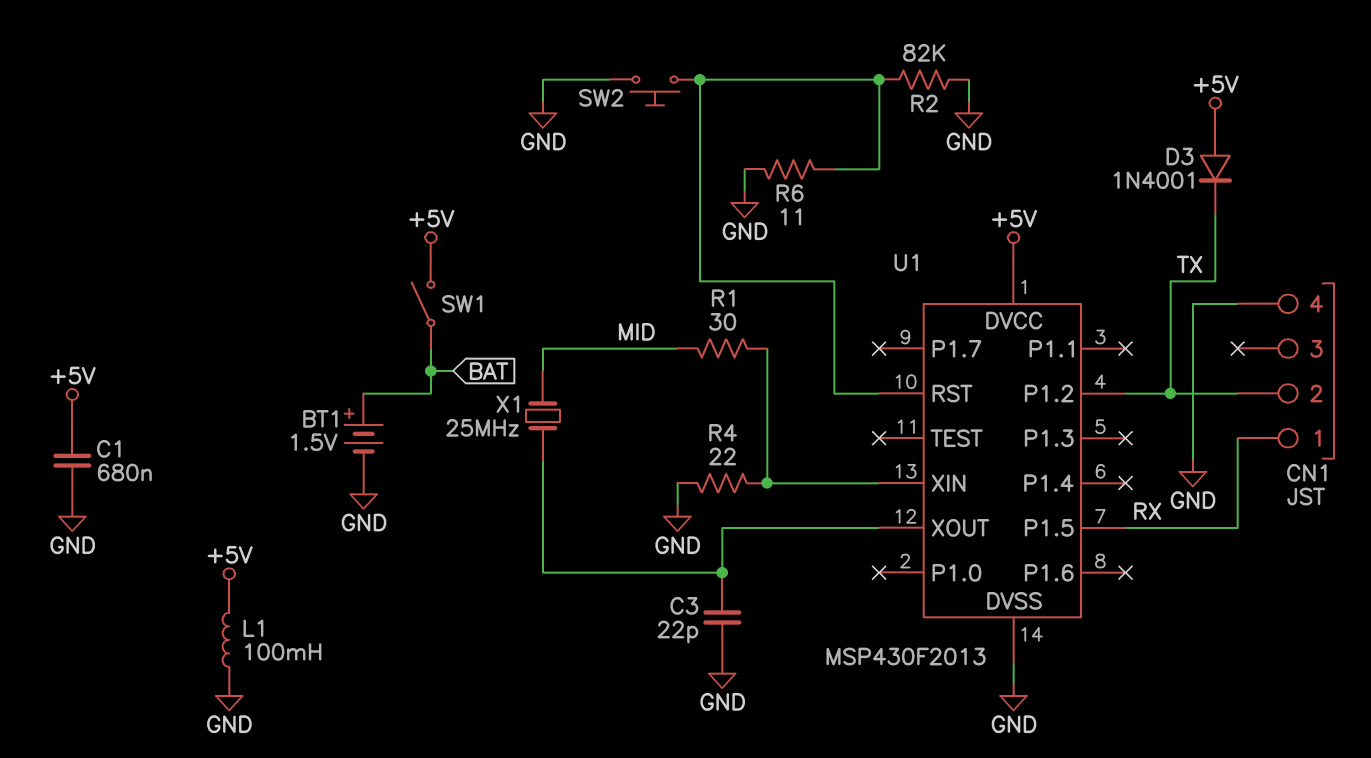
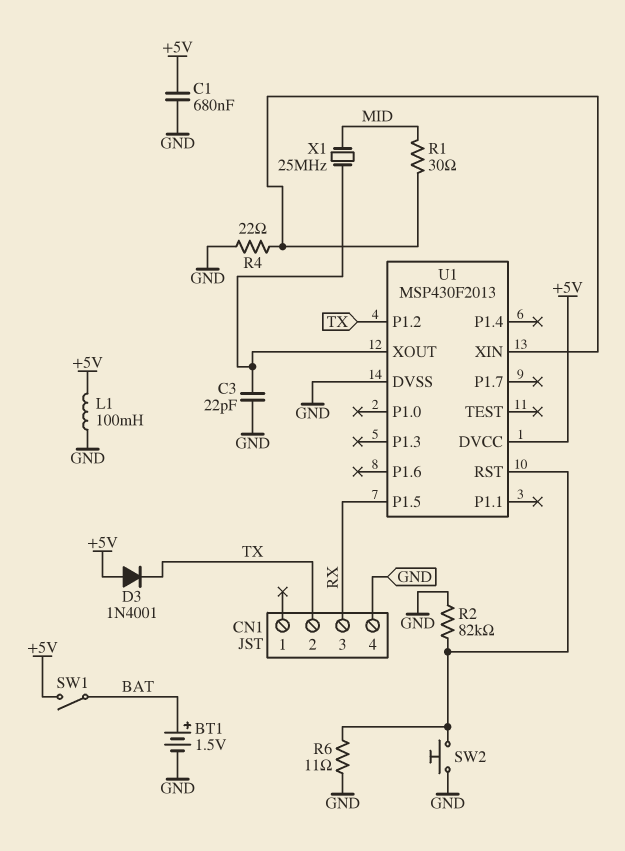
CN1 pin 1: RX -> none
CN1 pin 3: none -> RX

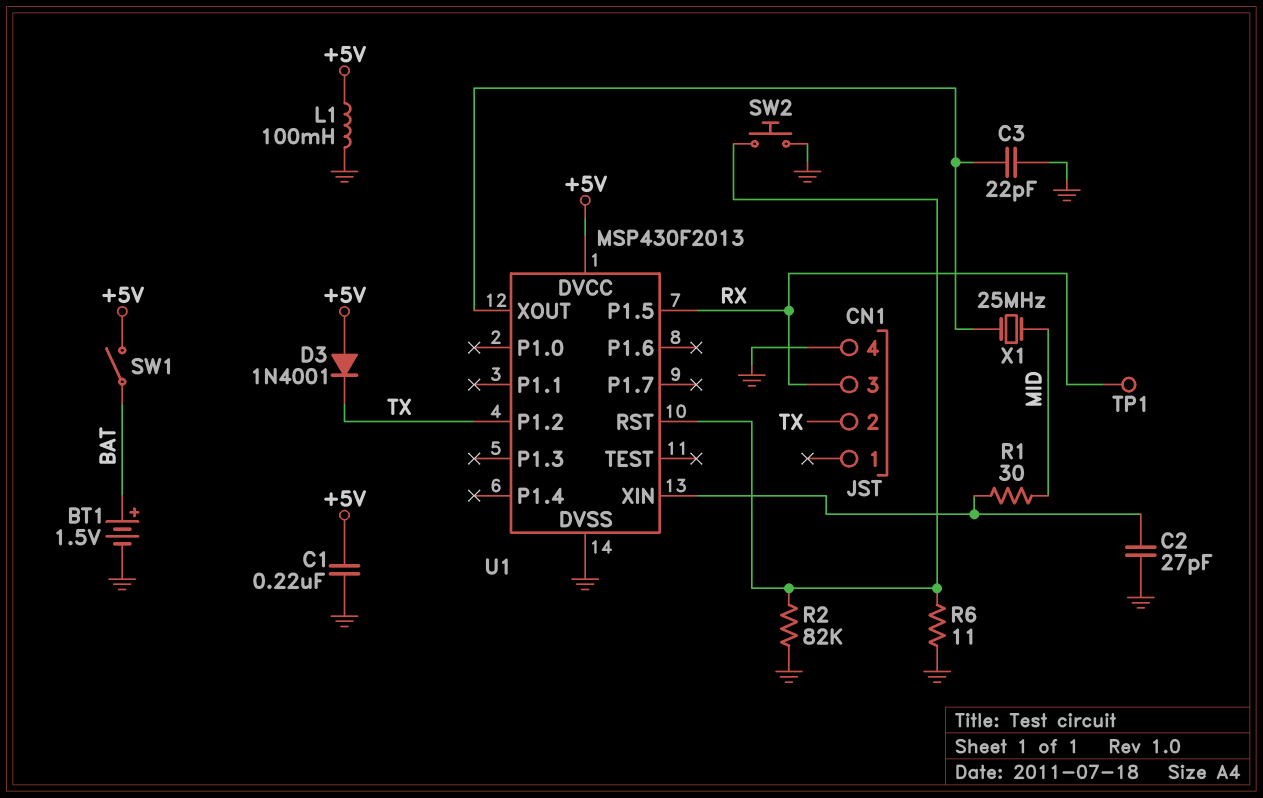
C1: 680nF (+5V, GND) -> 220nF (+5V, GND)
C2: none -> 27pF (GND, U1/XIN)
R4: 22 (GND, U1/XIN) -> none
TP1: none -> test point (RX)

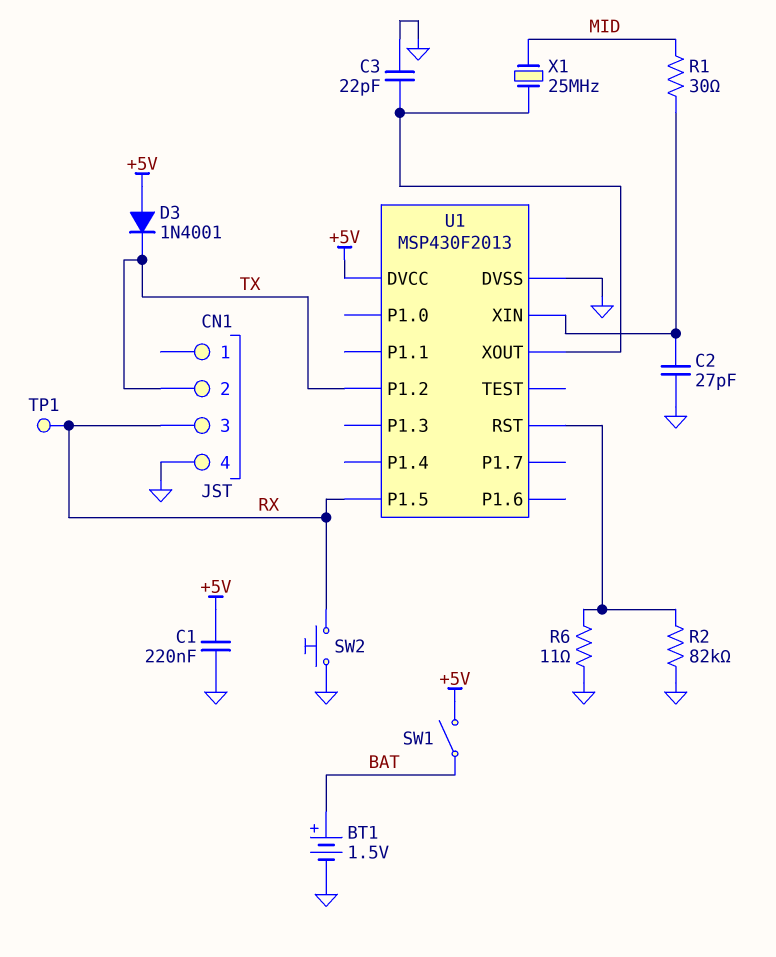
L1: 100mH (+5V, GND) -> none
SW2: button (GND, U1/RST) -> button (GND, RX)

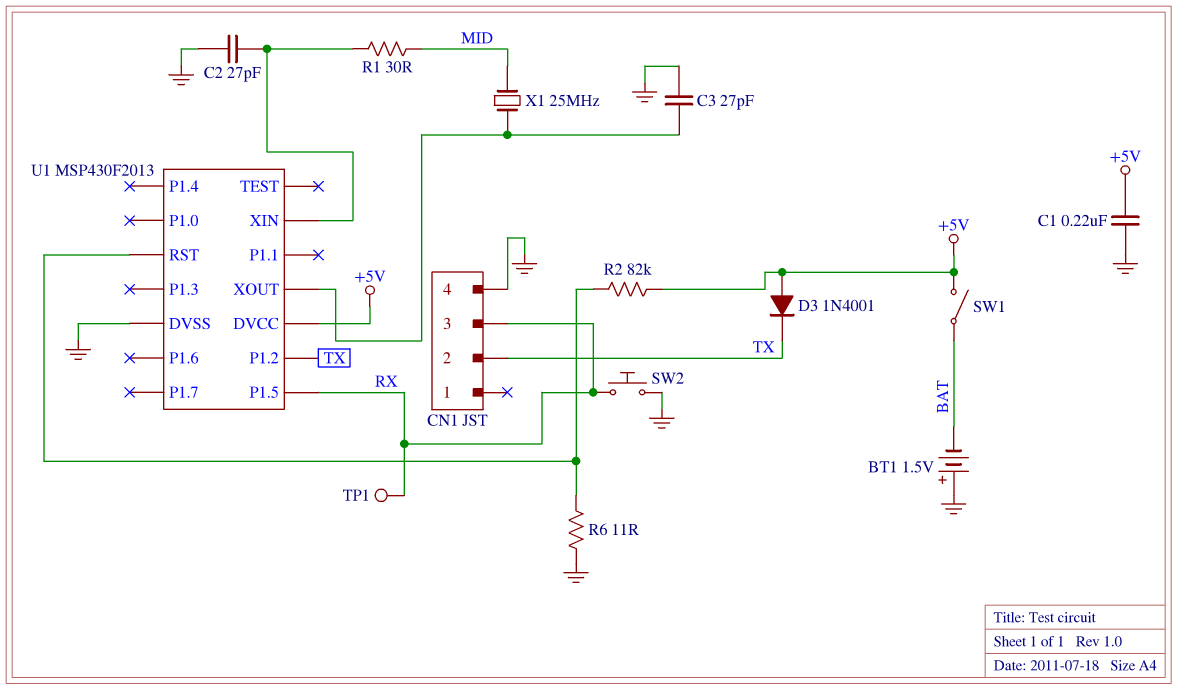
BT1: 1.5V (plus BAT, minus GND) -> 1.5V (plus GND, minus BAT)
C3: 22pF (GND, U1/XOUT) -> 27pF (GND, U1/XOUT)
R2: 82k (GND, U1/RST) -> 82k (+5V, U1/RST)

